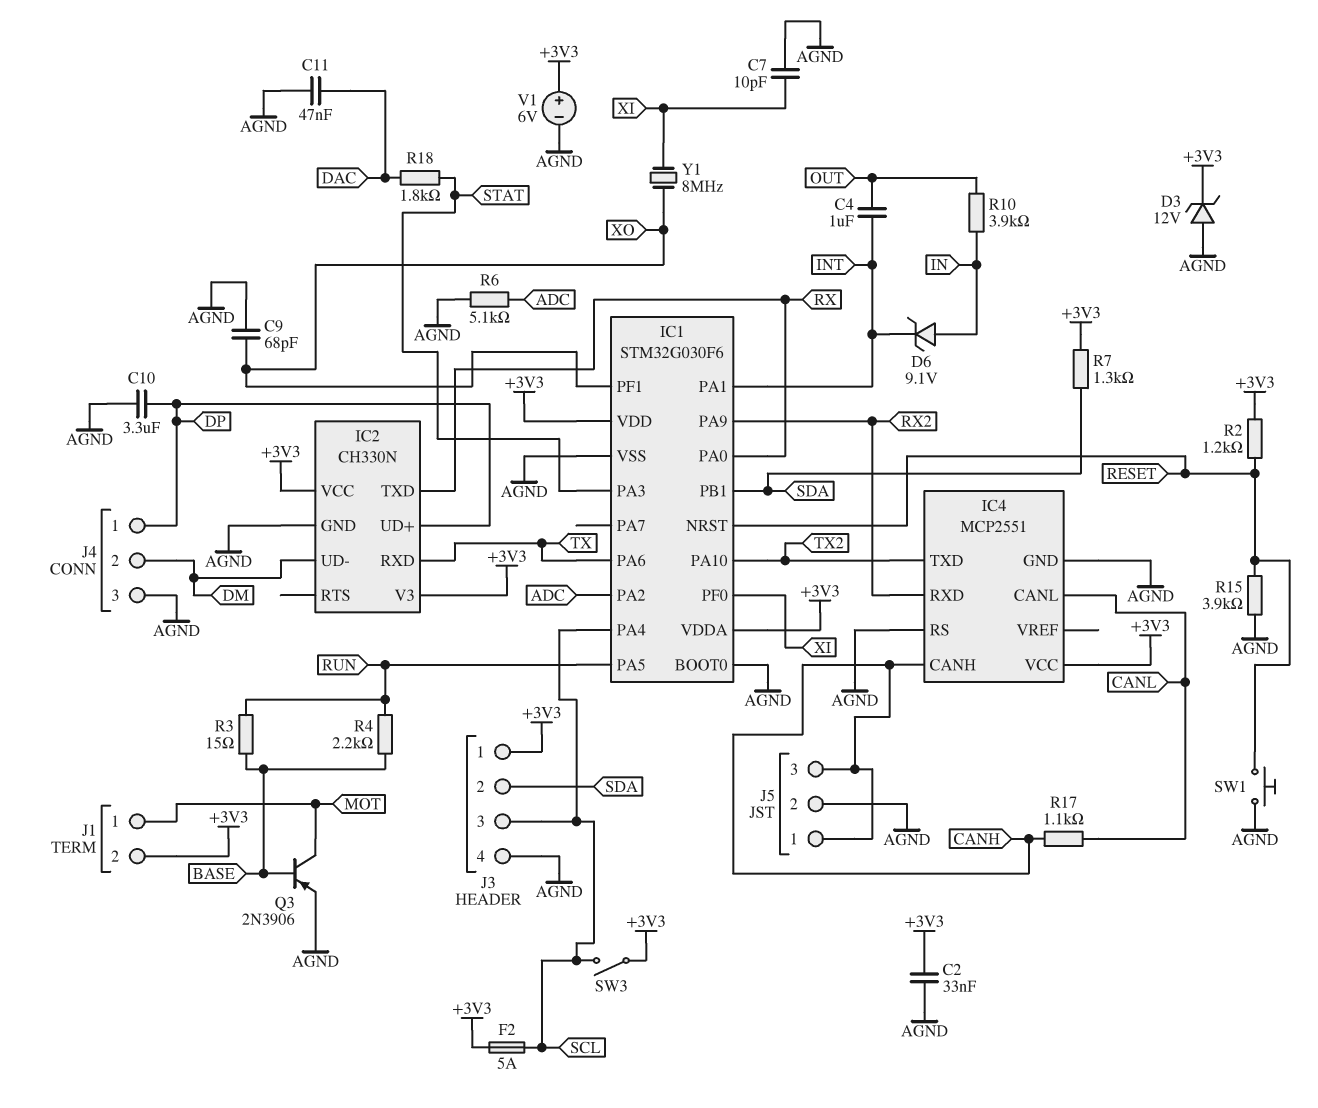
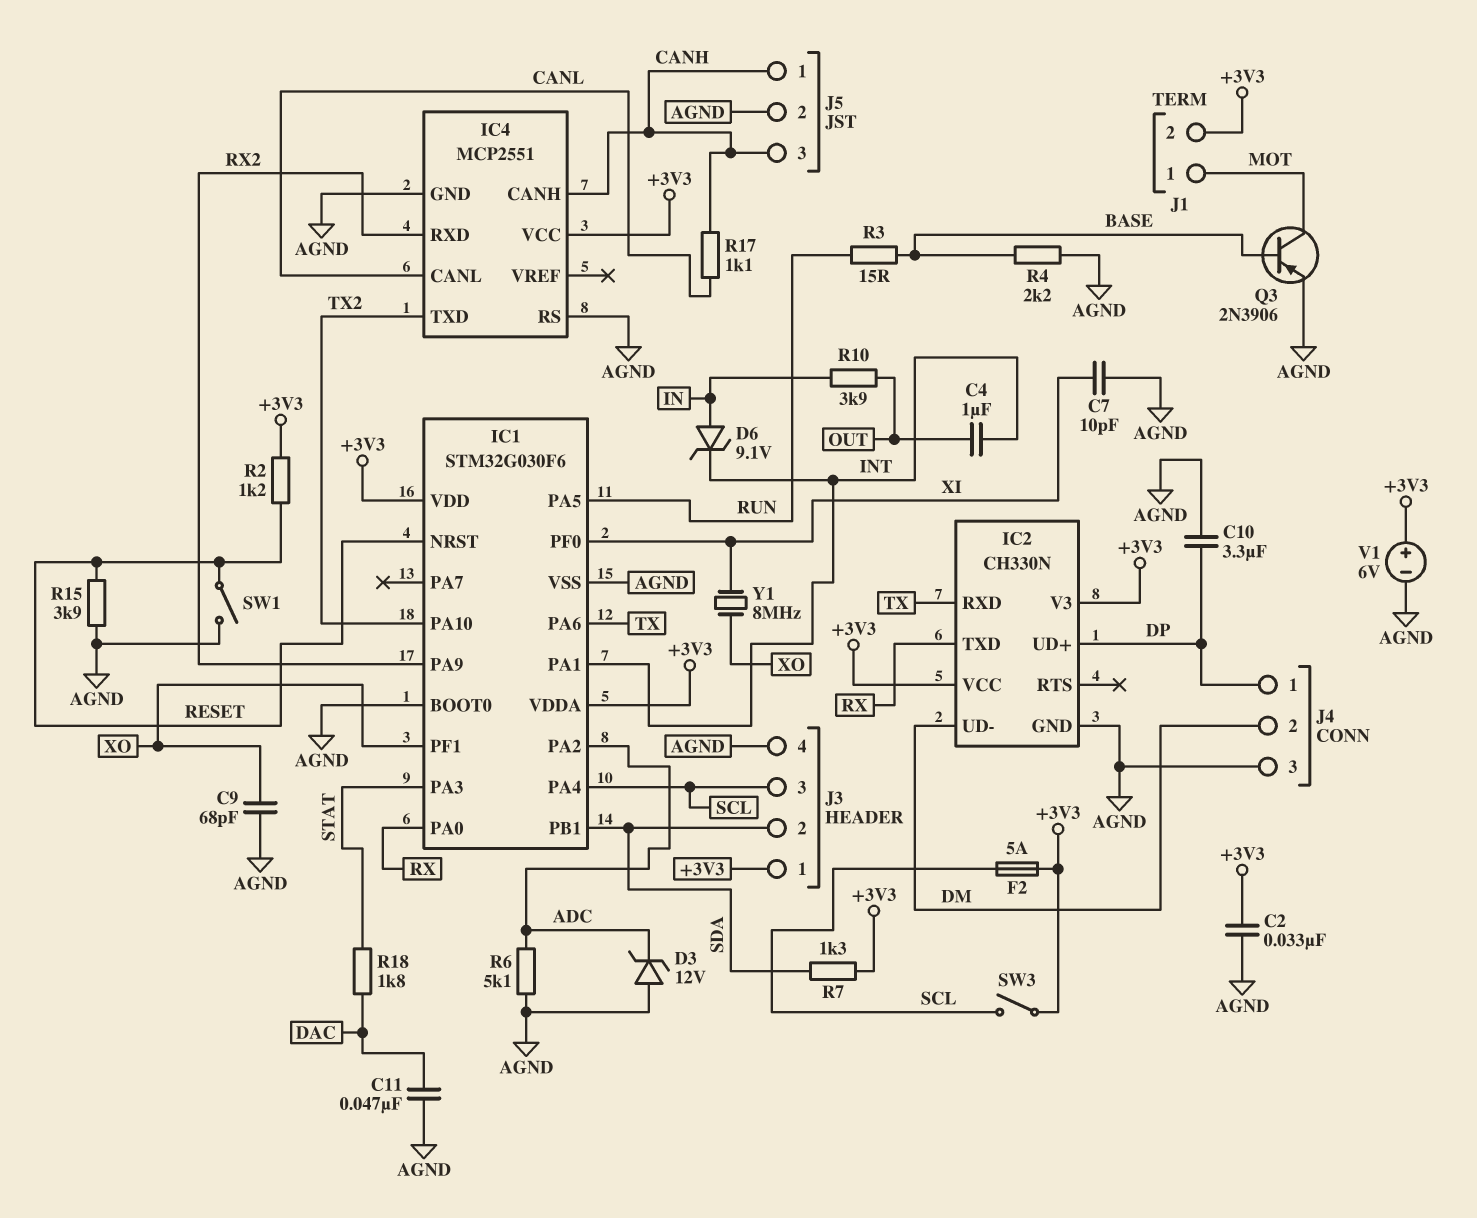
D3: zener 12V (A AGND, K +3V3) -> zener 12V (A AGND, K ADC)
R4: 2.2k (BASE, RUN) -> 2.2k (AGND, BASE)
SW1: button (AGND, RESET) -> switch (AGND, RESET)

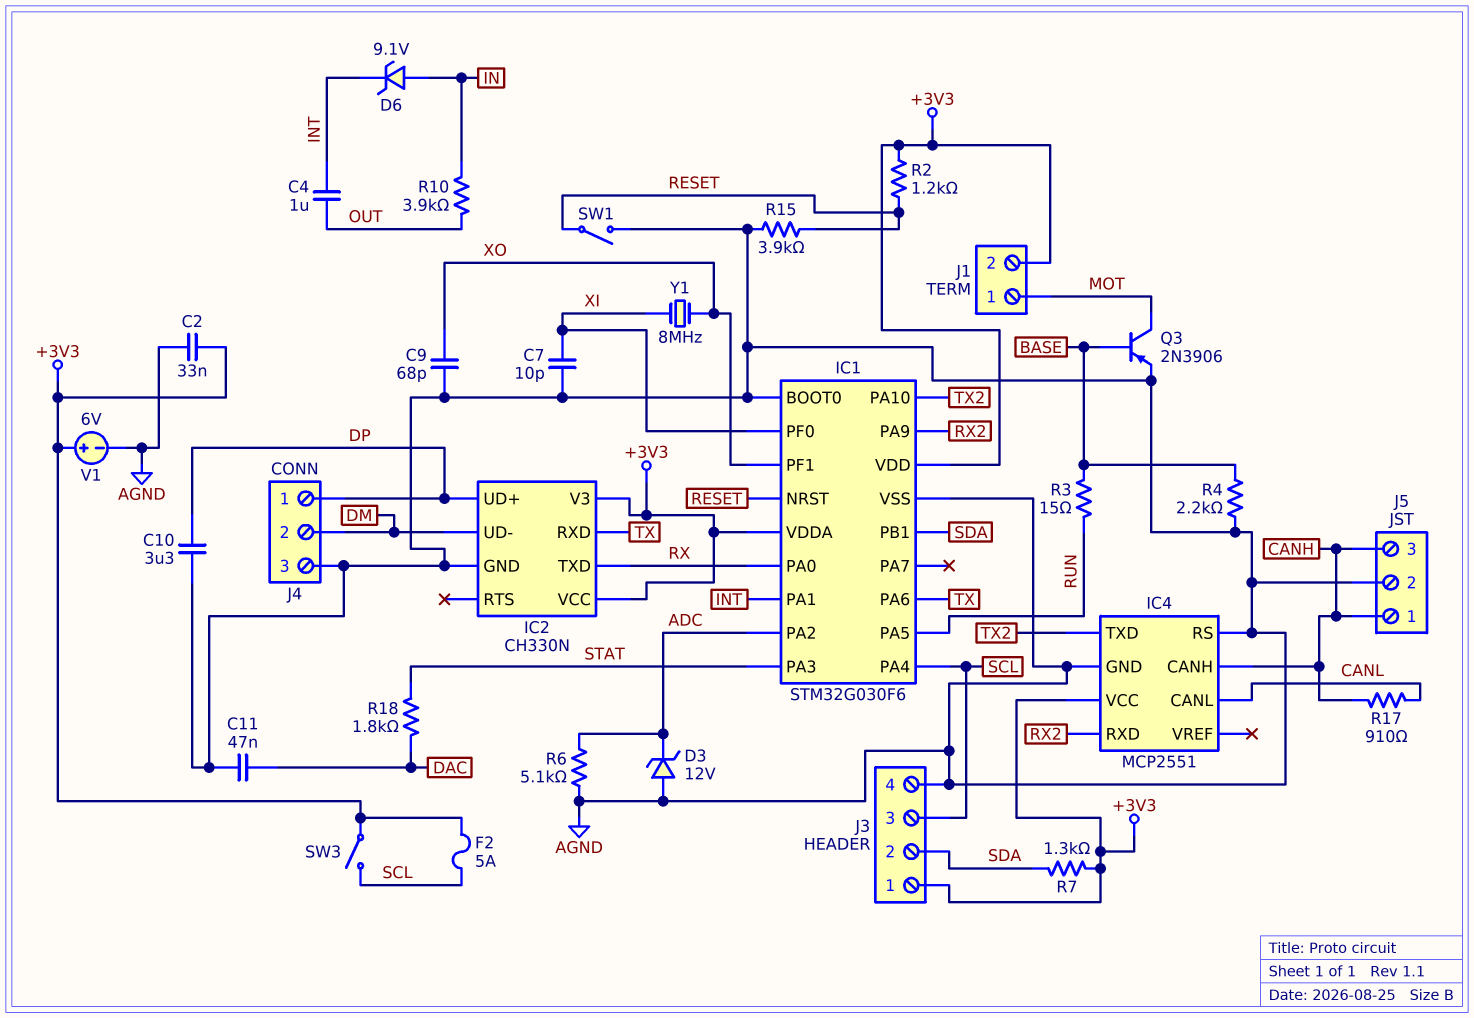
R17: 1.1k (CANH, CANL) -> 910 (CANH, CANL)

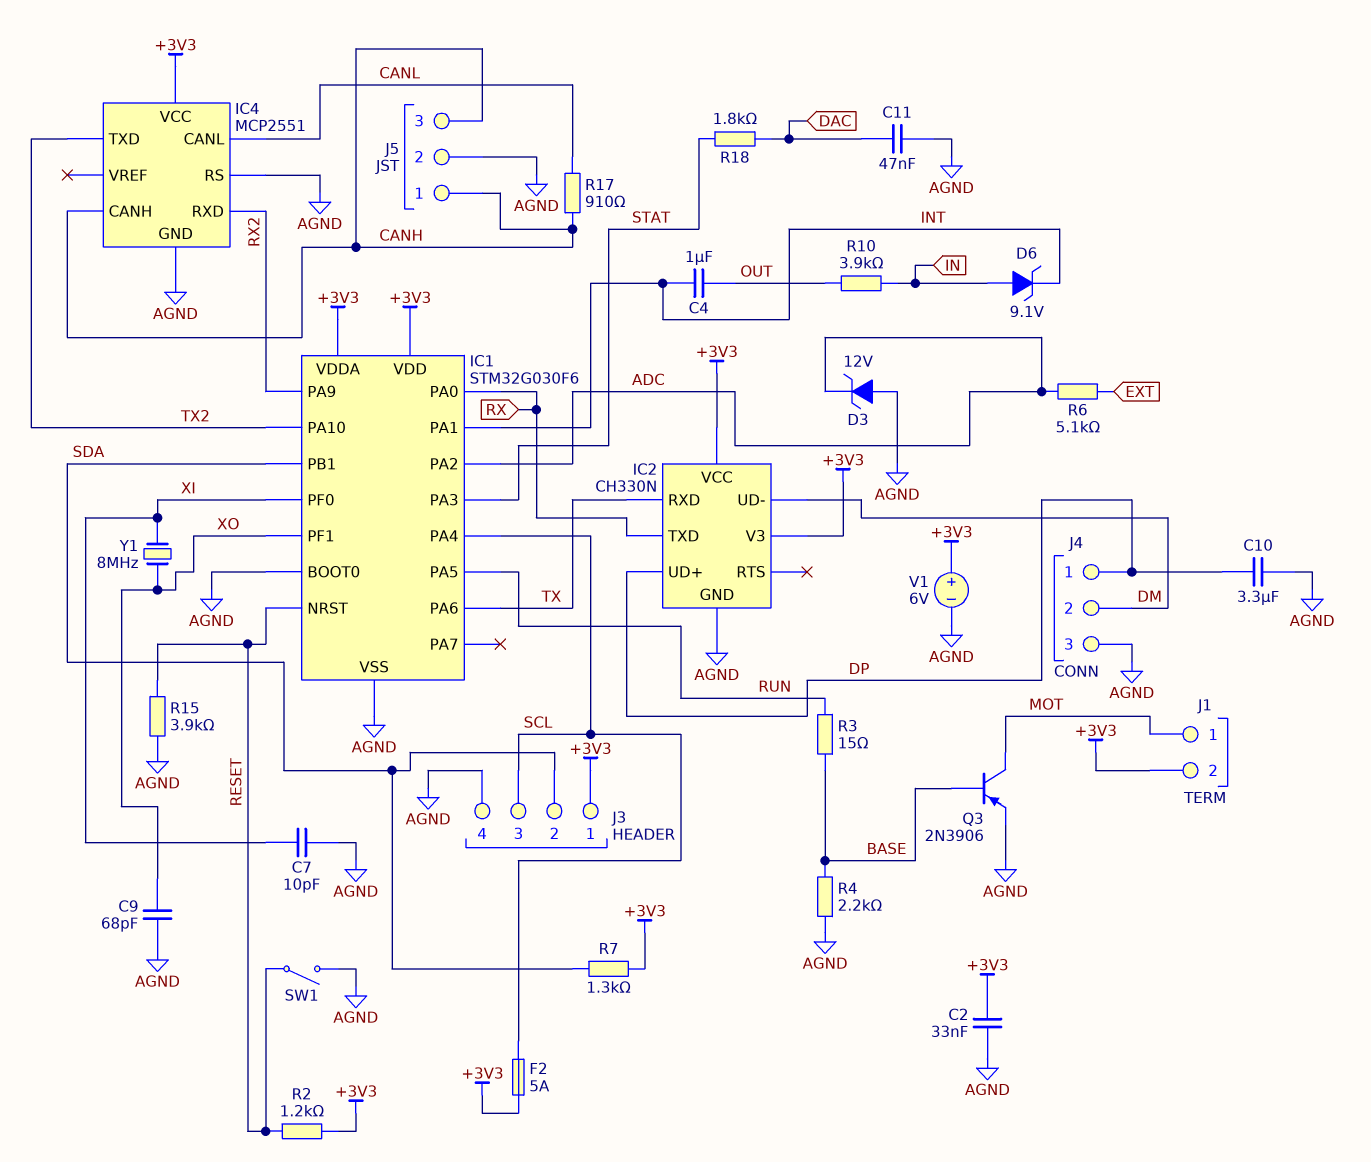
R6: 5.1k (ADC, AGND) -> 5.1k (ADC, EXT)
SW3: switch (+3V3, SCL) -> none

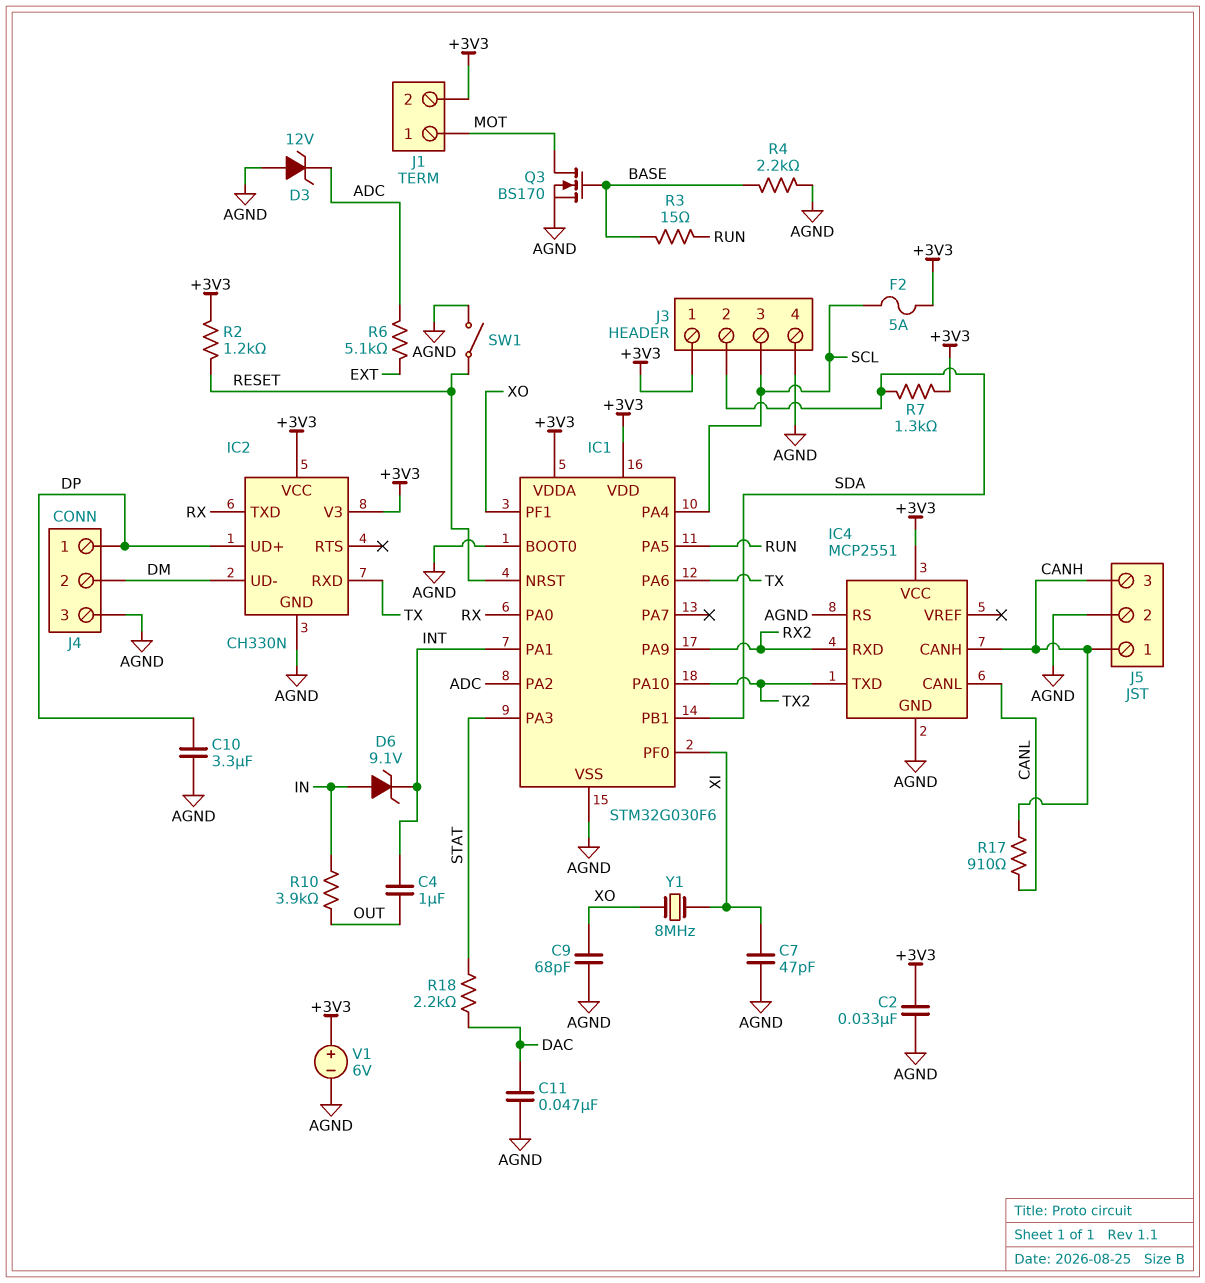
C7: 10pF (AGND, XI) -> 47pF (AGND, XI)
Q3: PNP 2N3906 (B BASE, C MOT, E AGND) -> NMOS BS170 (G BASE, D MOT, S AGND)
R15: 3.9k (AGND, RESET) -> none
R18: 1.8k (DAC, STAT) -> 2.2k (DAC, STAT)

